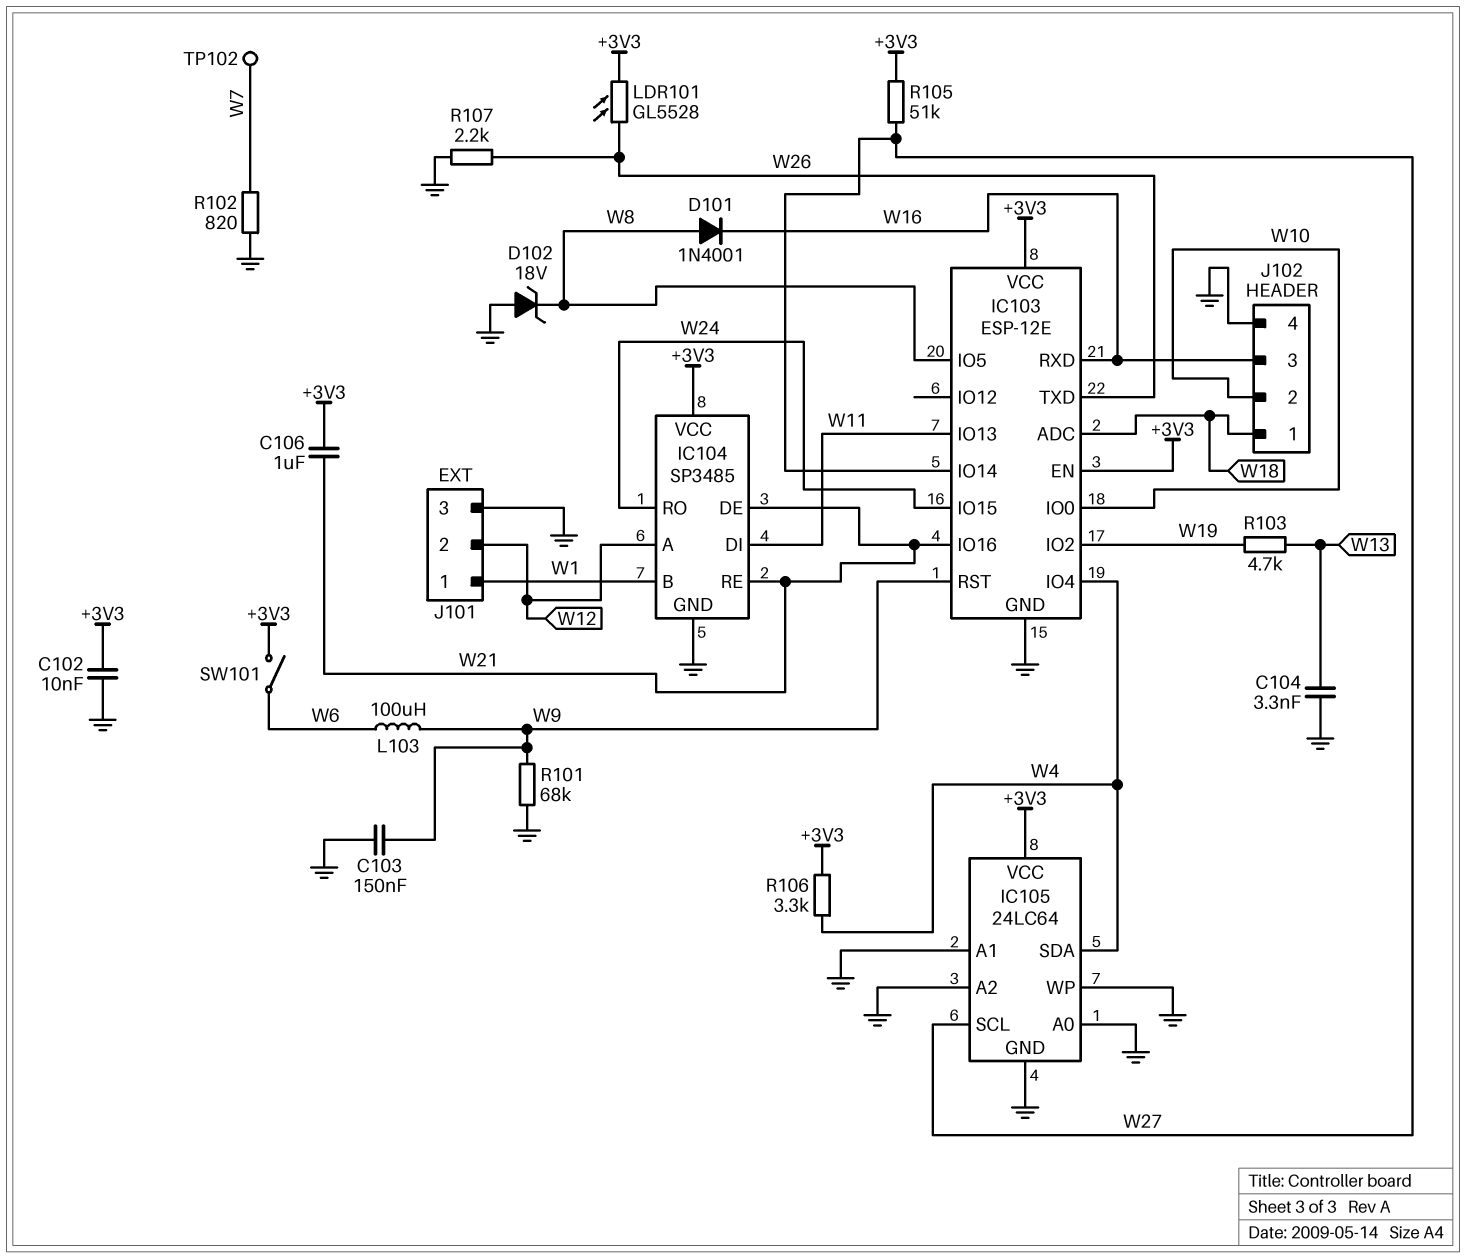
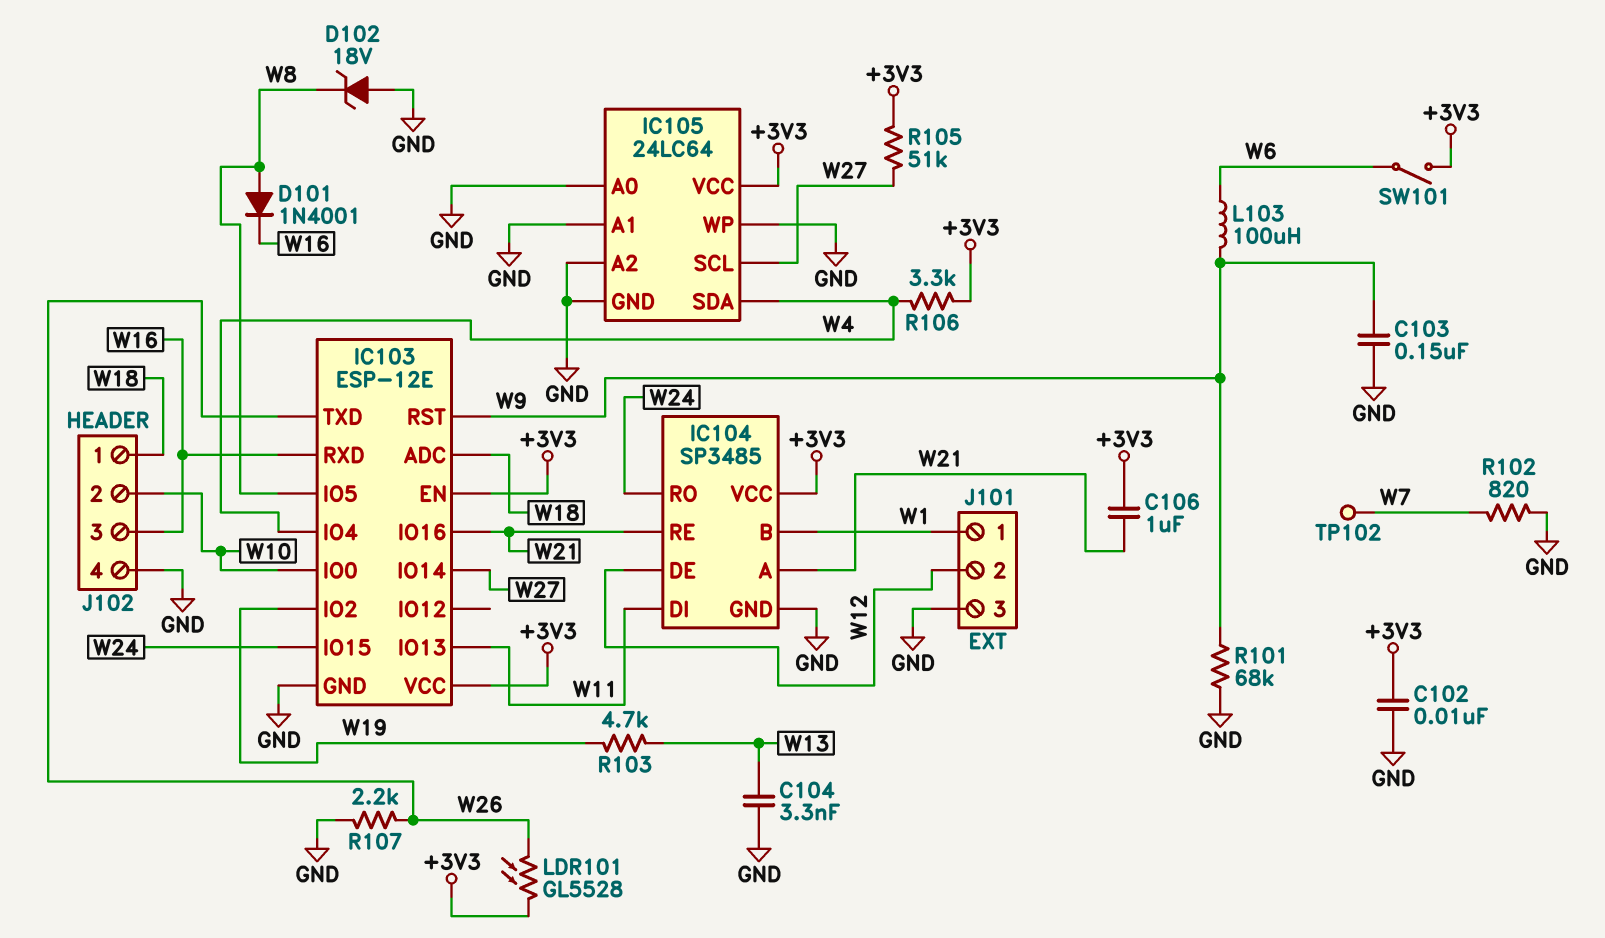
IC104 pin A: W12 -> W21
IC104 pin DE: W21 -> W12

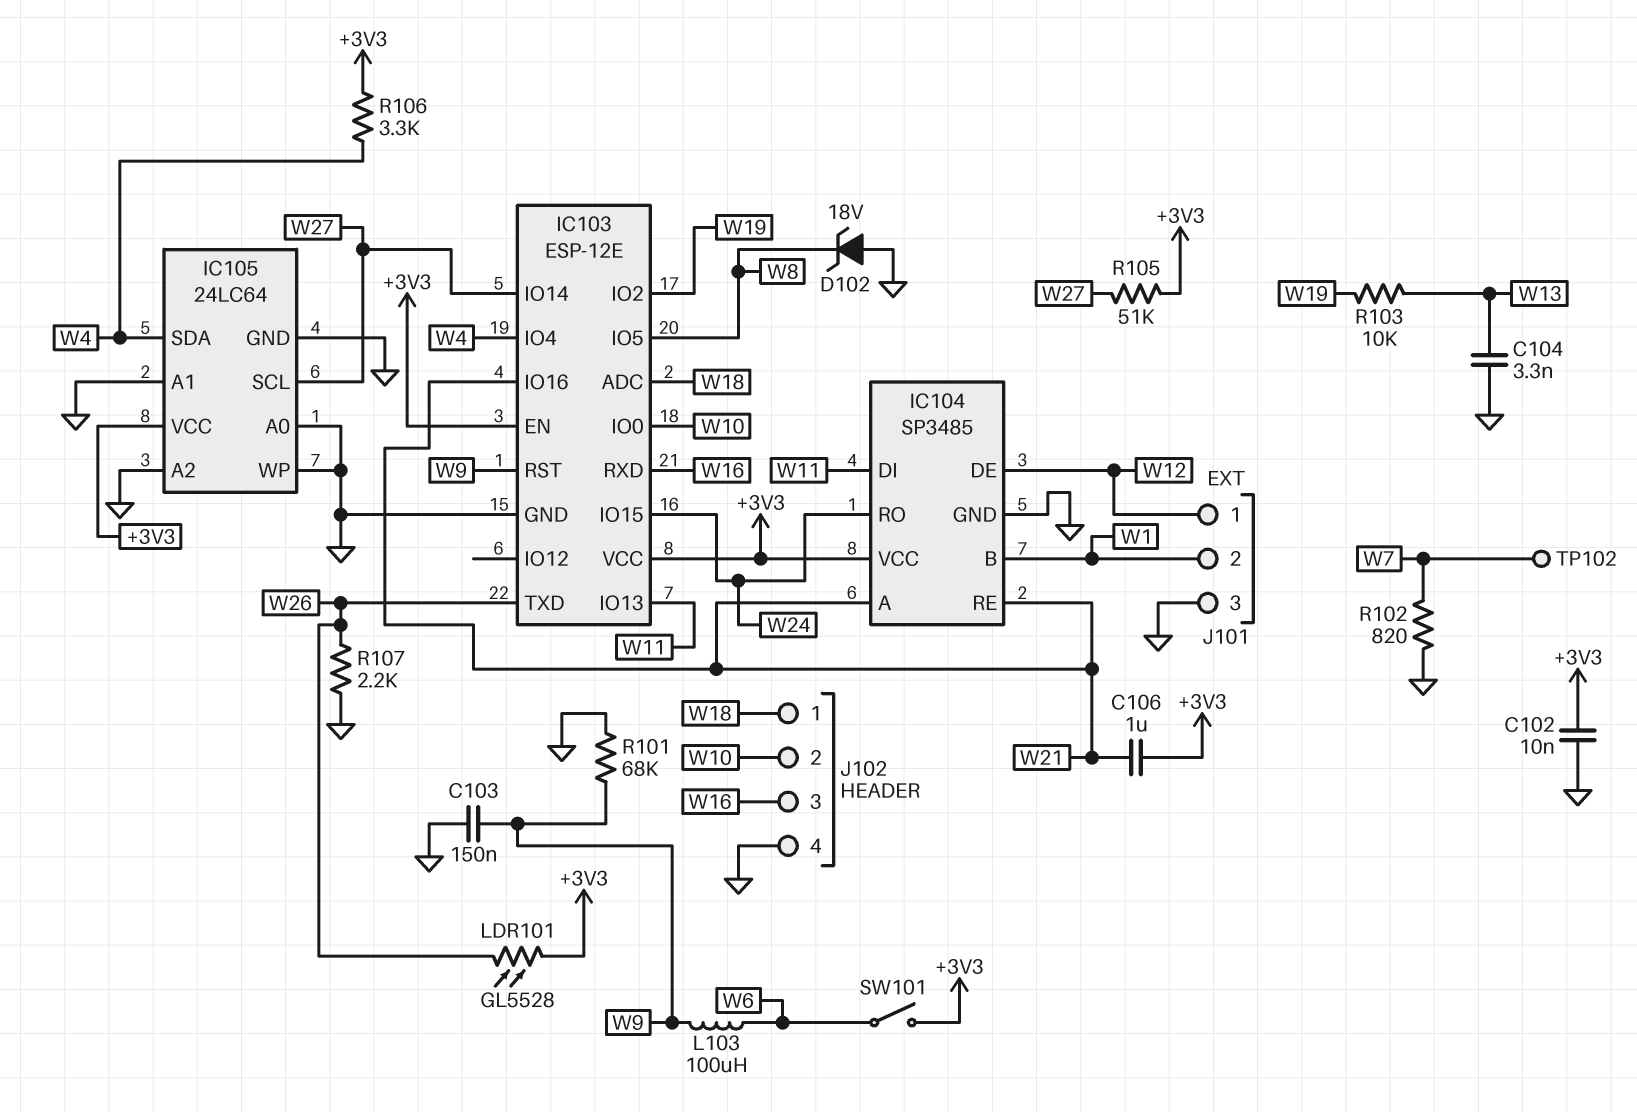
D101: diode 1N4001 (A W8, K W16) -> none
J101 pin 1: W1 -> W12
J101 pin 2: W12 -> W1
R103: 4.7k (W13, W19) -> 10k (W13, W19)

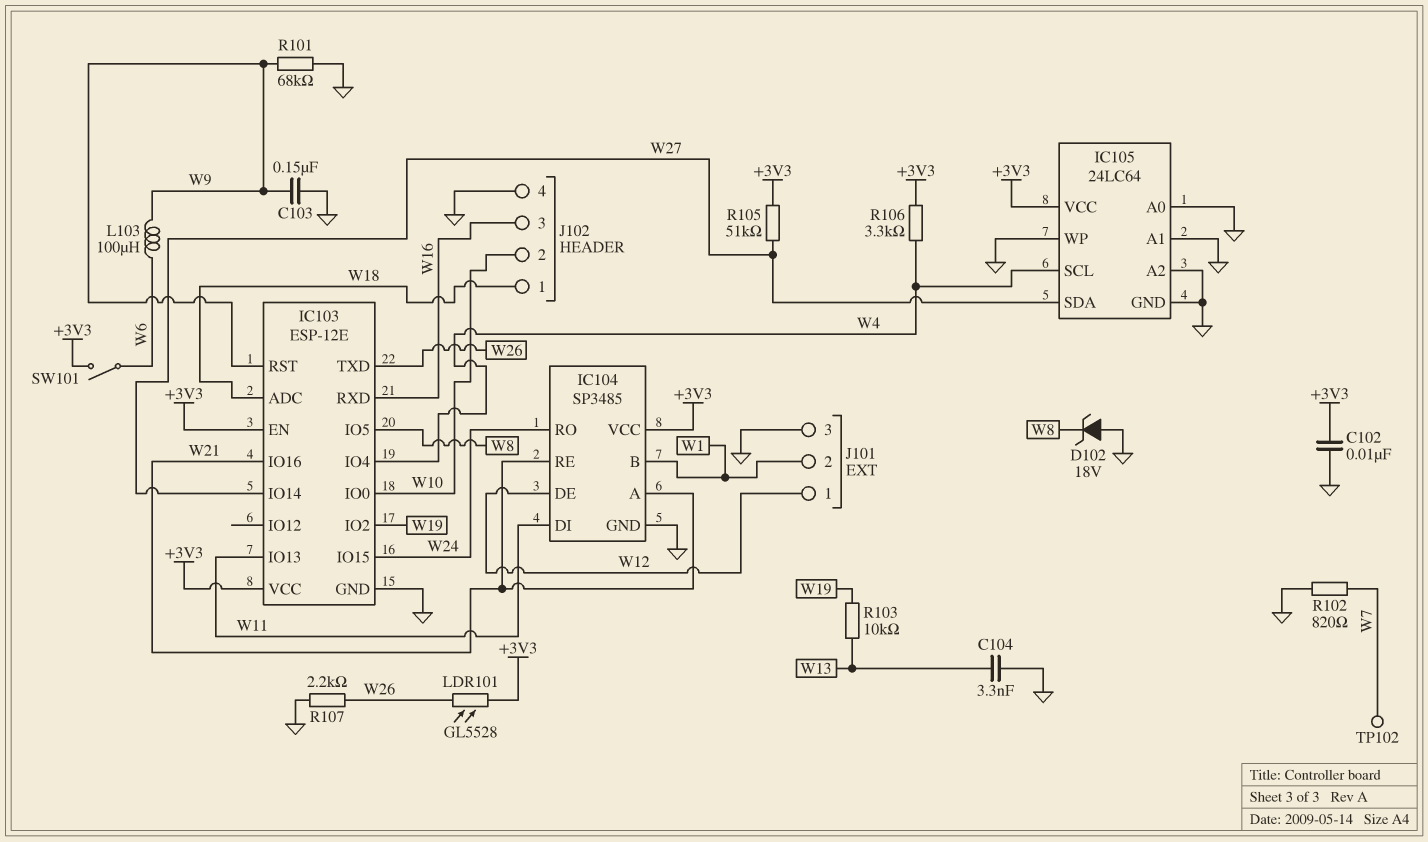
C106: 1uF (+3V3, W21) -> none
IC105 pin SCL: W27 -> W4
IC105 pin SDA: W4 -> W27

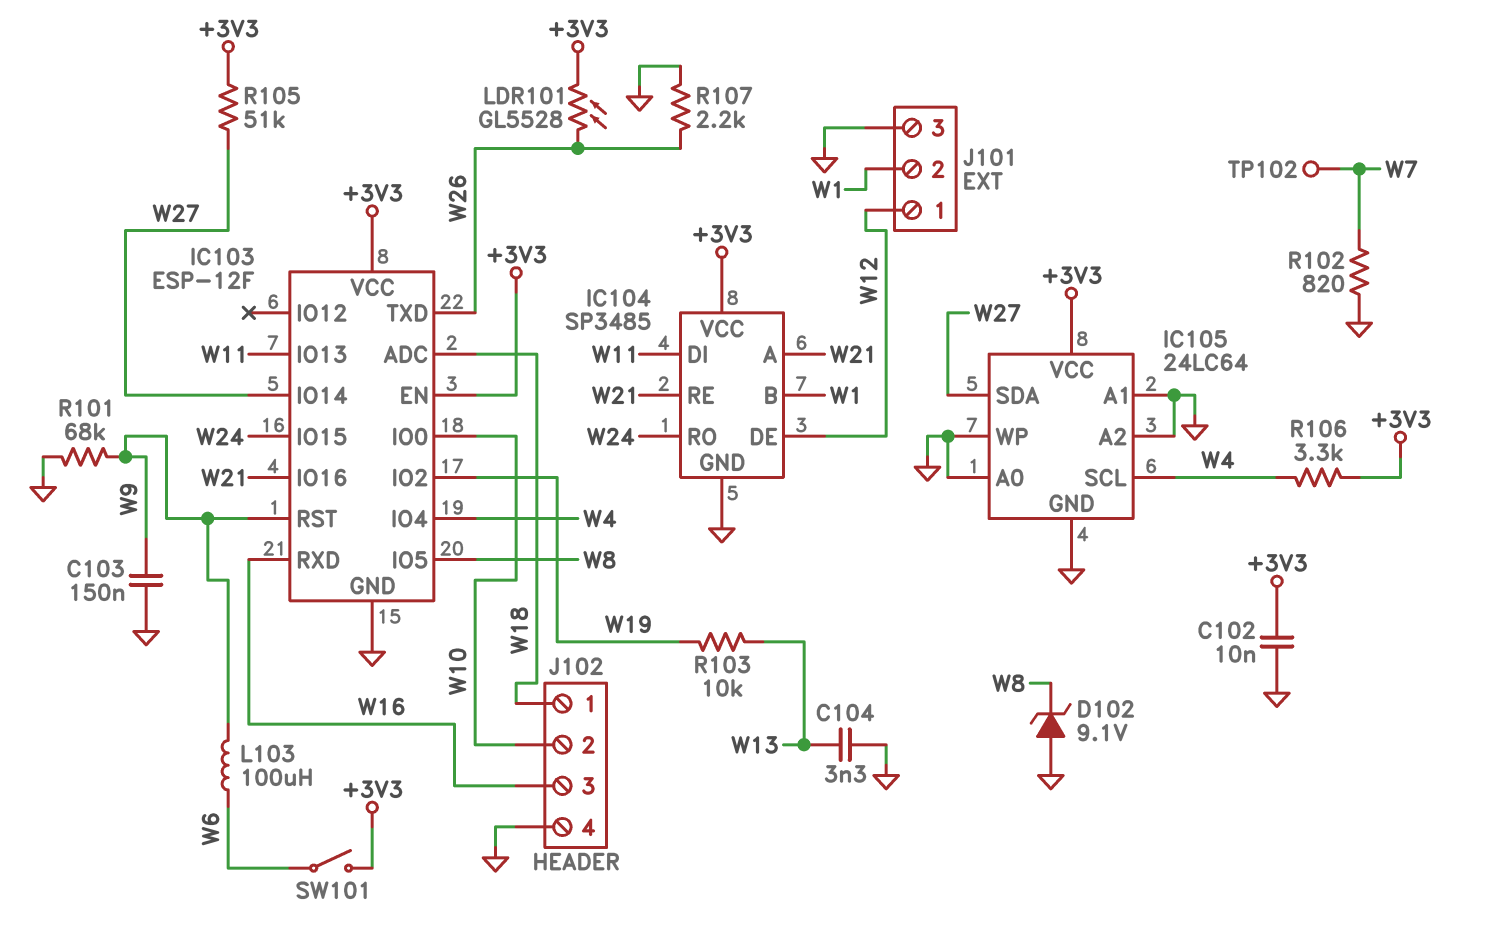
D102: zener 18V (A GND, K W8) -> zener 9.1V (A GND, K W8)
IC103: ESP-12E -> ESP-12F

